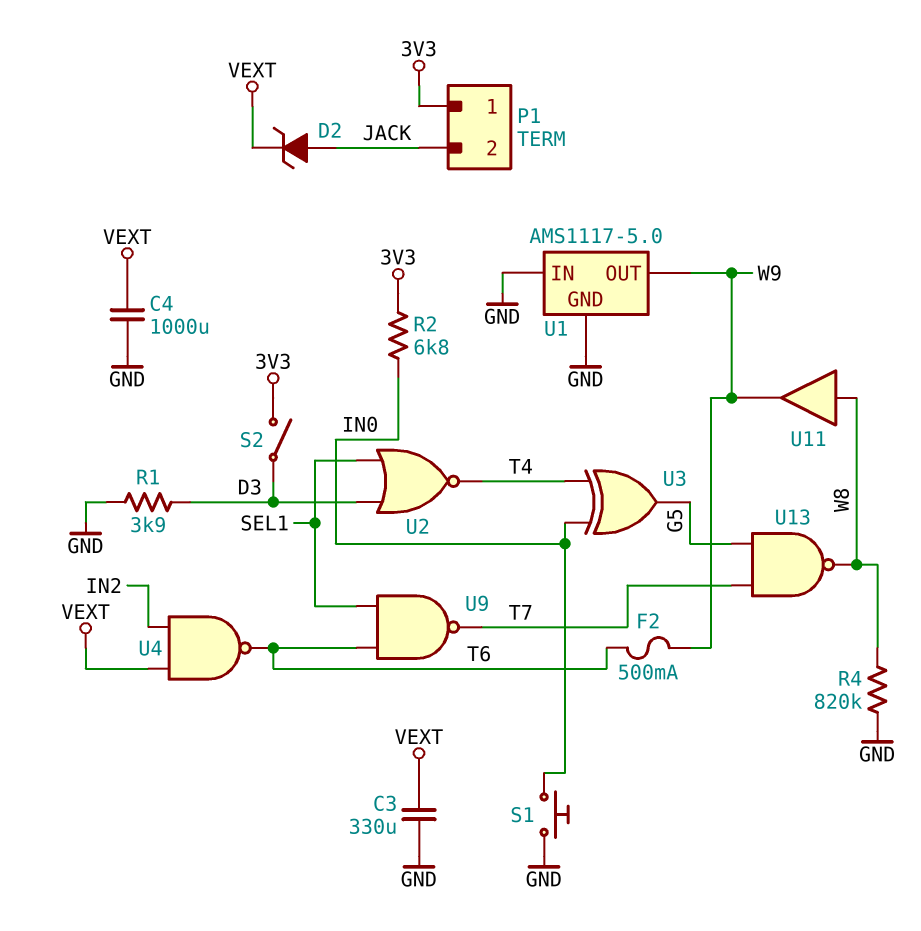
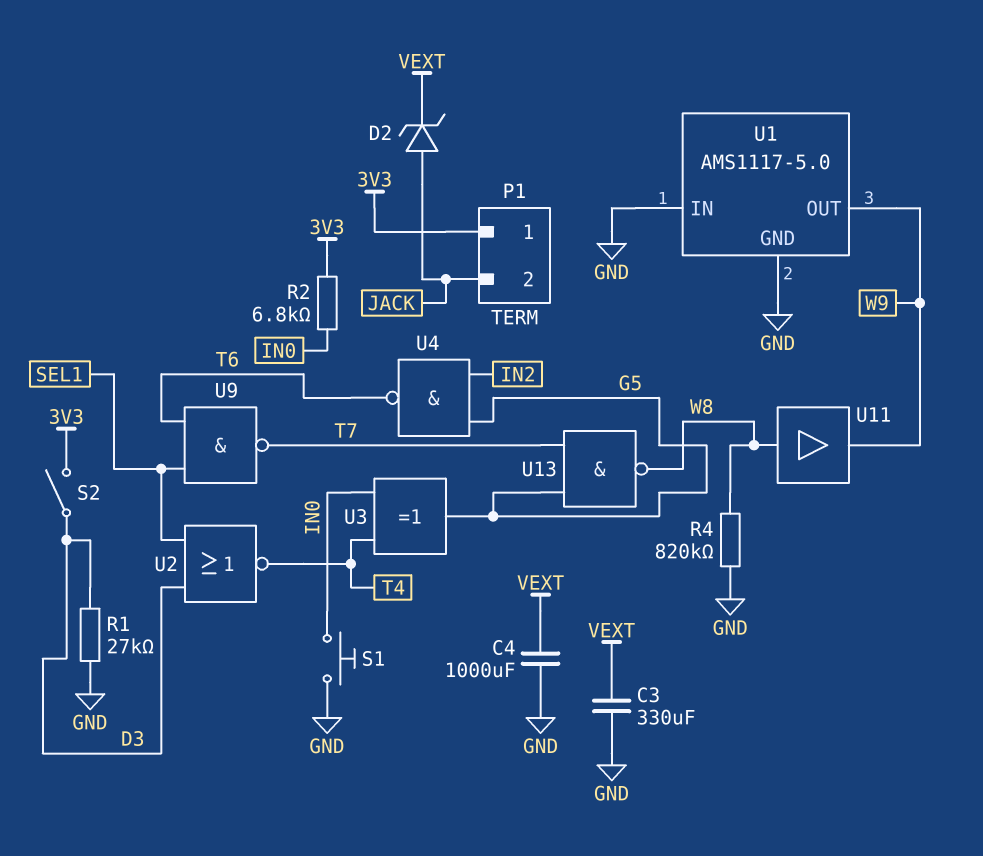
F2: 500mA (T6, W9) -> none
R1: 3.9k (D3, GND) -> 27k (D3, GND)
U4: NAND (in IN2, in VEXT, out T6) -> NAND (in G5, in IN2, out T6)

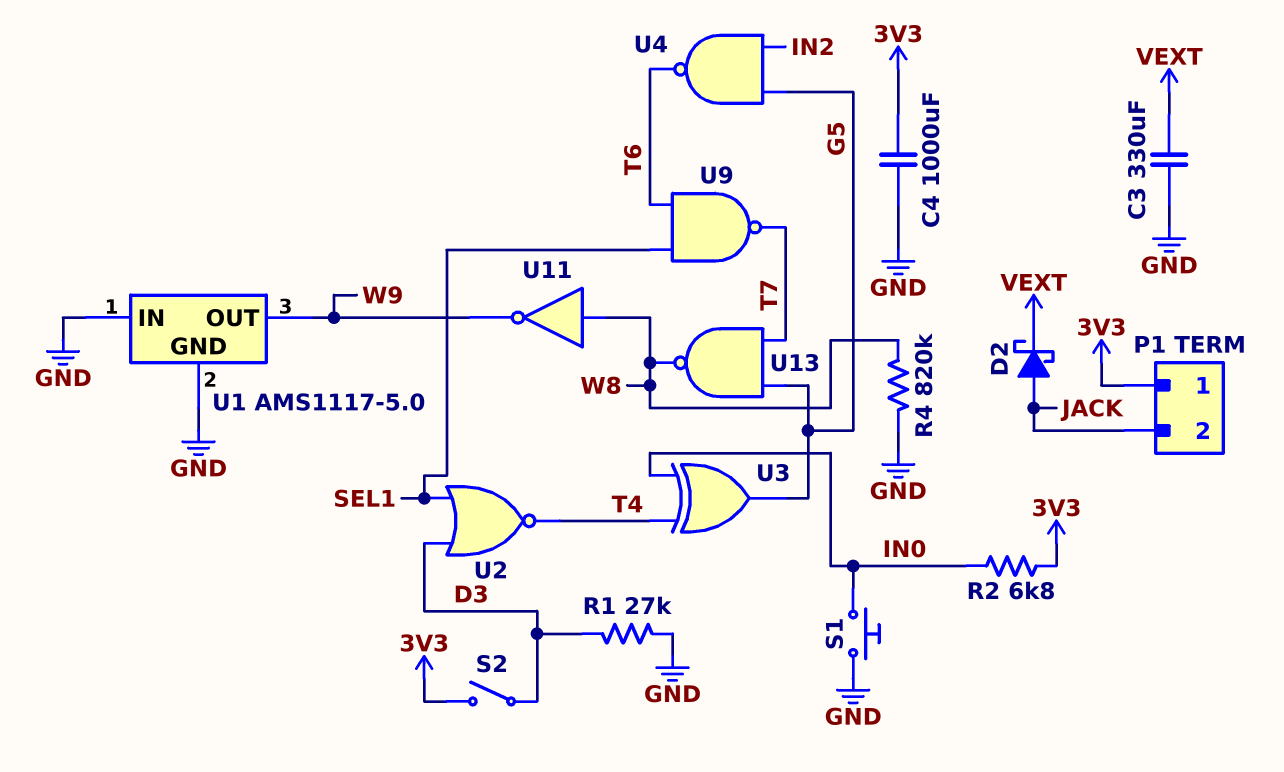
C4: 1000uF (GND, VEXT) -> 1000uF (3V3, GND)
D2: zener (A JACK, K VEXT) -> schottky (A JACK, K VEXT)
U11: buffer (in W8, out W9) -> NOT (in W8, out W9)

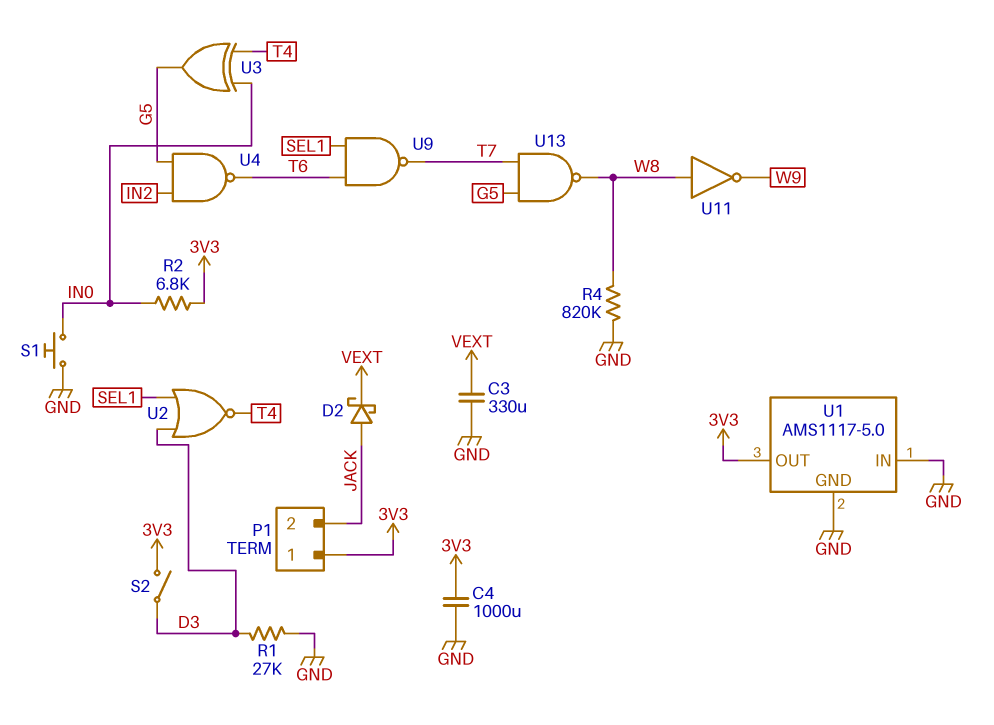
U1 pin OUT: W9 -> 3V3

